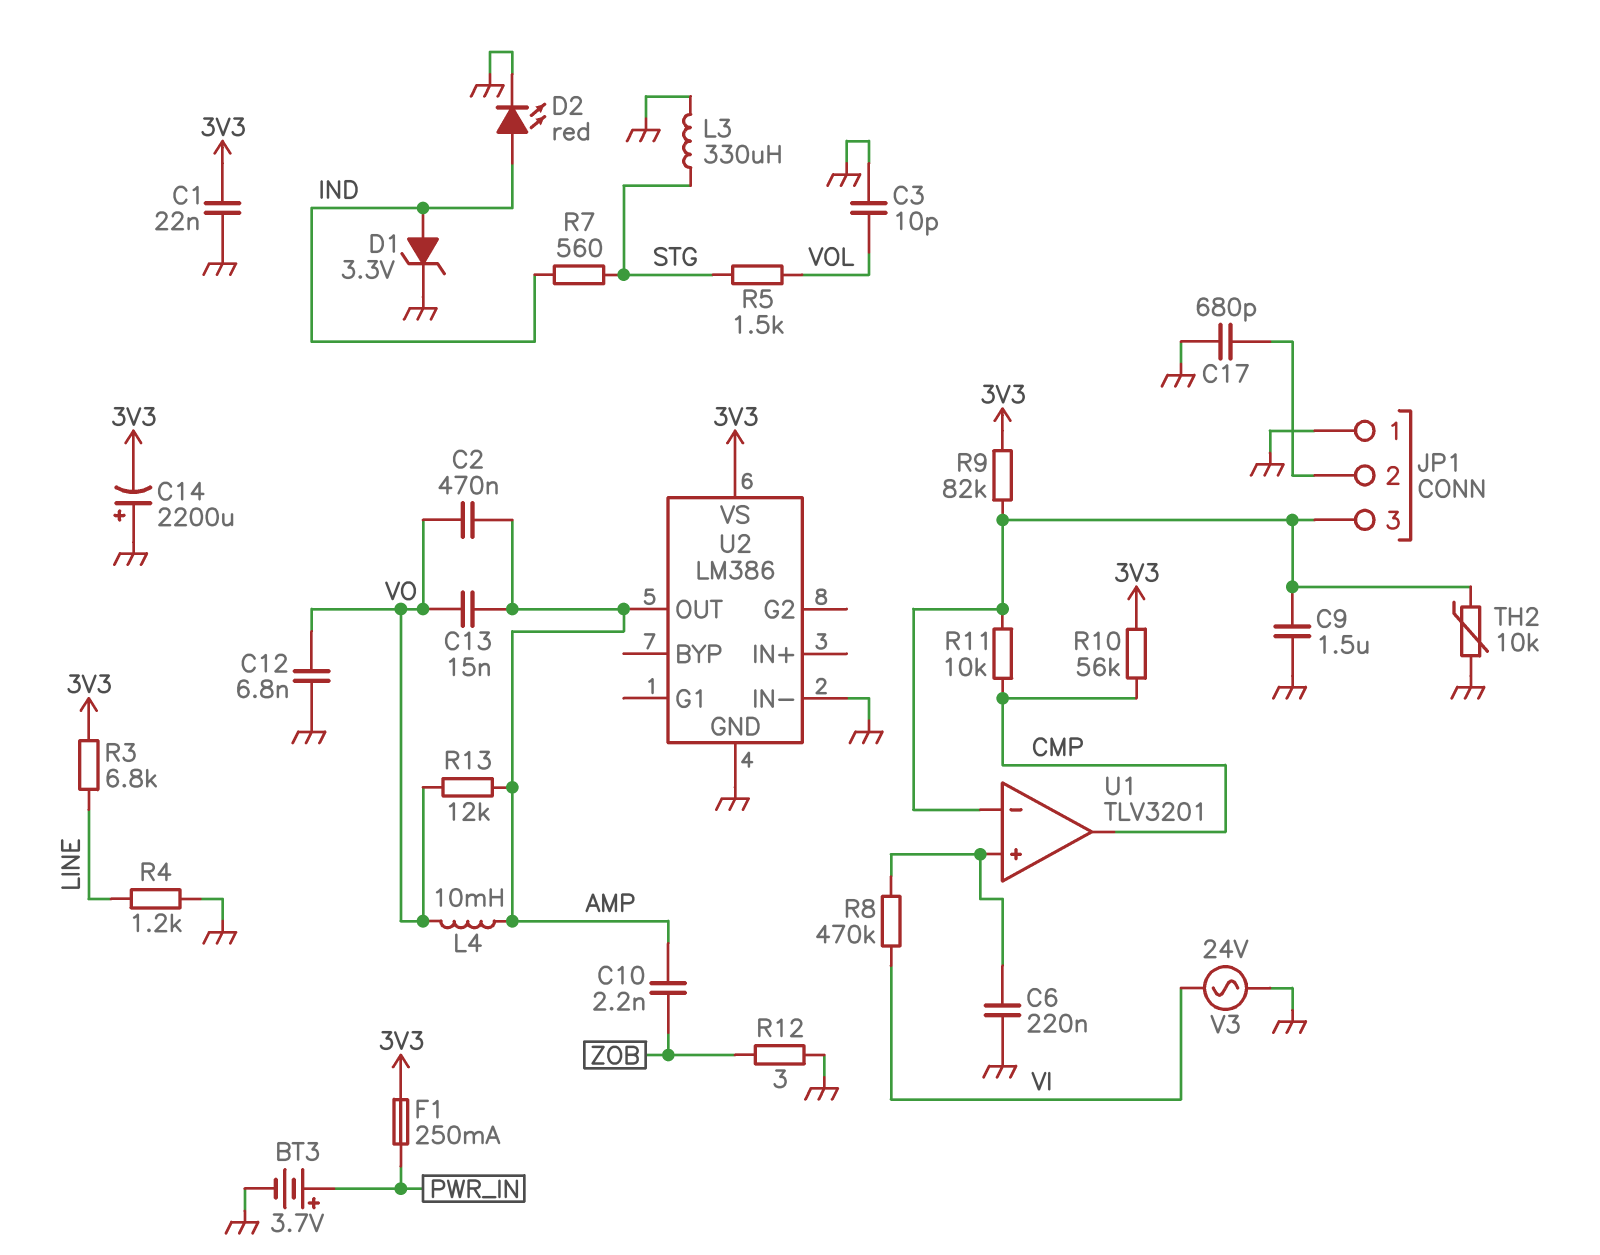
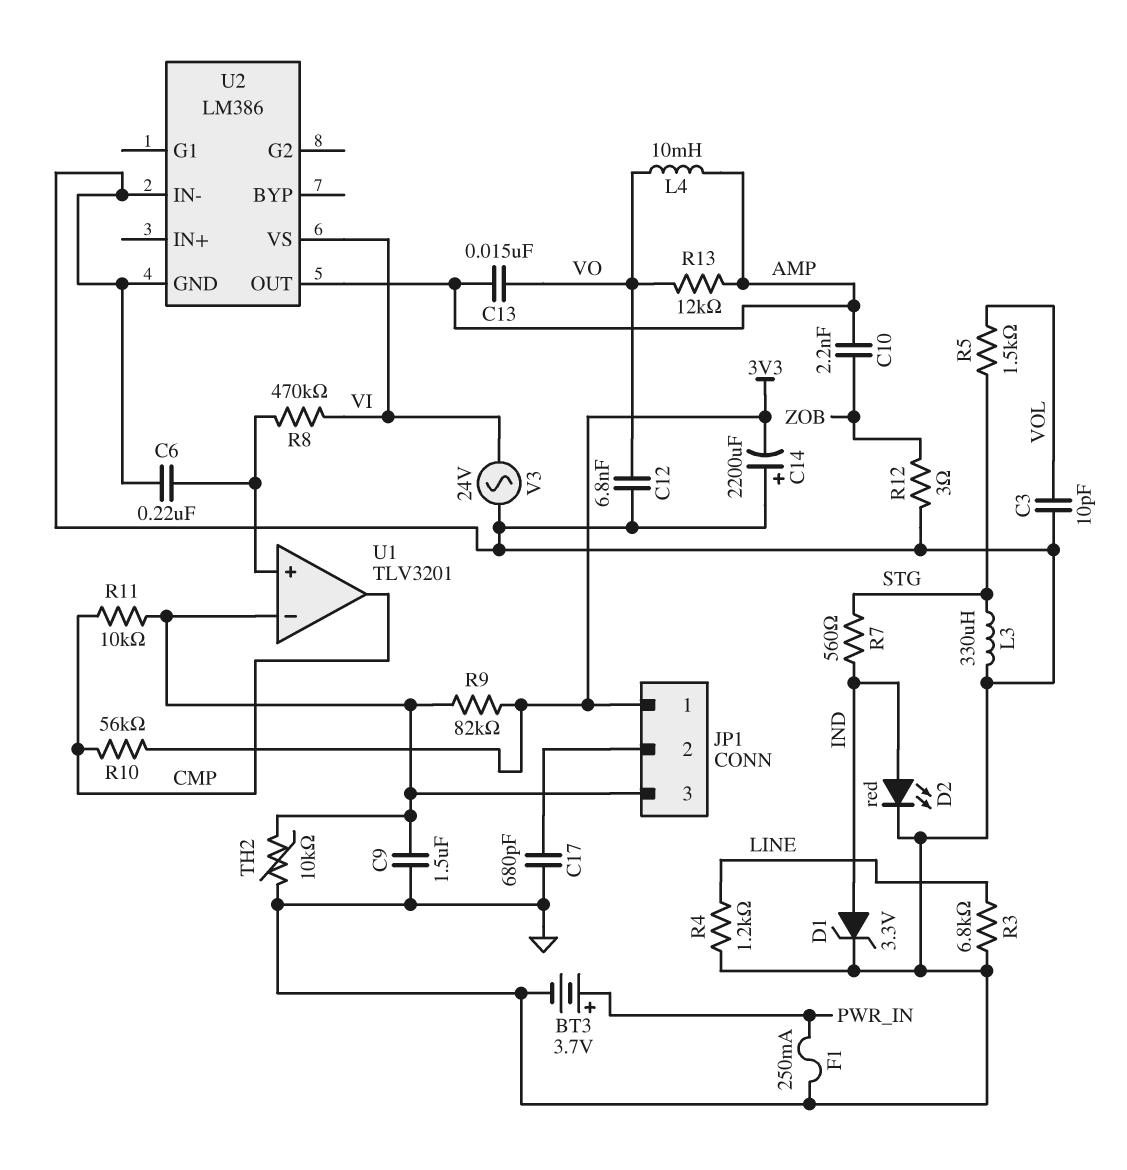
C1: 22nF (3V3, GND) -> none
C2: 470nF (AMP, VO) -> none
F1: 250mA (3V3, PWR_IN) -> 250mA (GND, PWR_IN)
JP1 pin 1: GND -> 3V3
R3: 6.8k (3V3, LINE) -> 6.8k (GND, LINE)
U2 pin VS: 3V3 -> VI

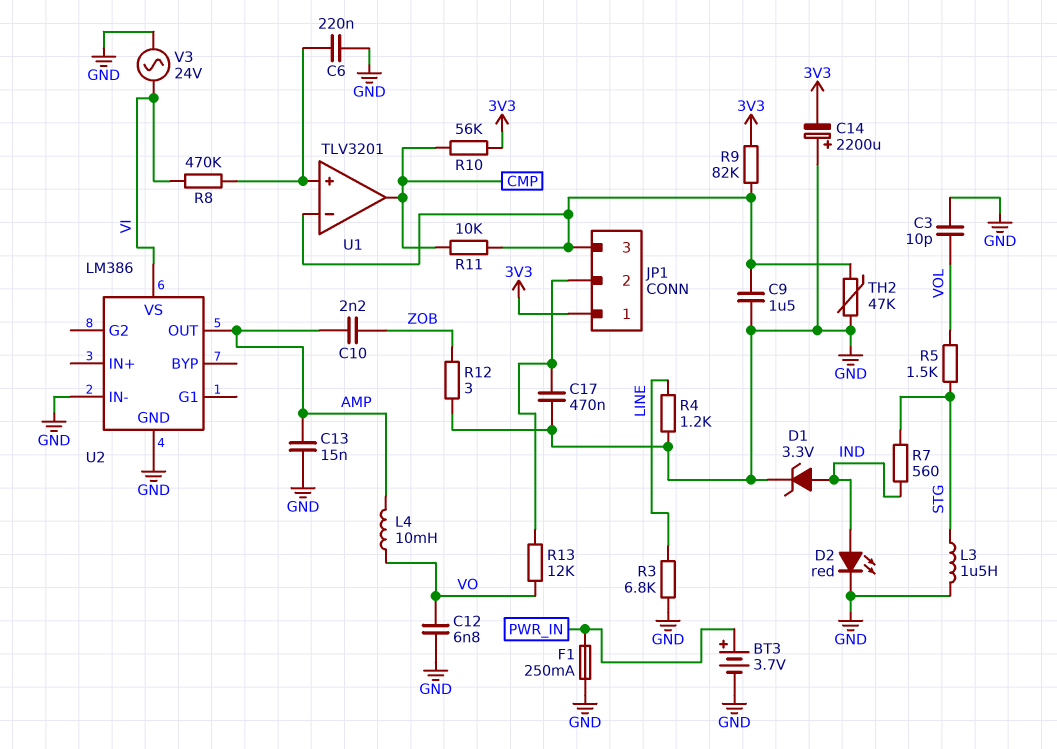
C13: 15nF (AMP, VO) -> 15nF (AMP, GND)
C17: 680pF (GND, JP1/2) -> 470nF (GND, JP1/2)
L3: 330uH (GND, STG) -> 1.5uH (GND, STG)
R13: 12k (AMP, VO) -> 12k (JP1/2, VO)
TH2: 10k (GND, JP1/3) -> 47k (GND, JP1/3)

